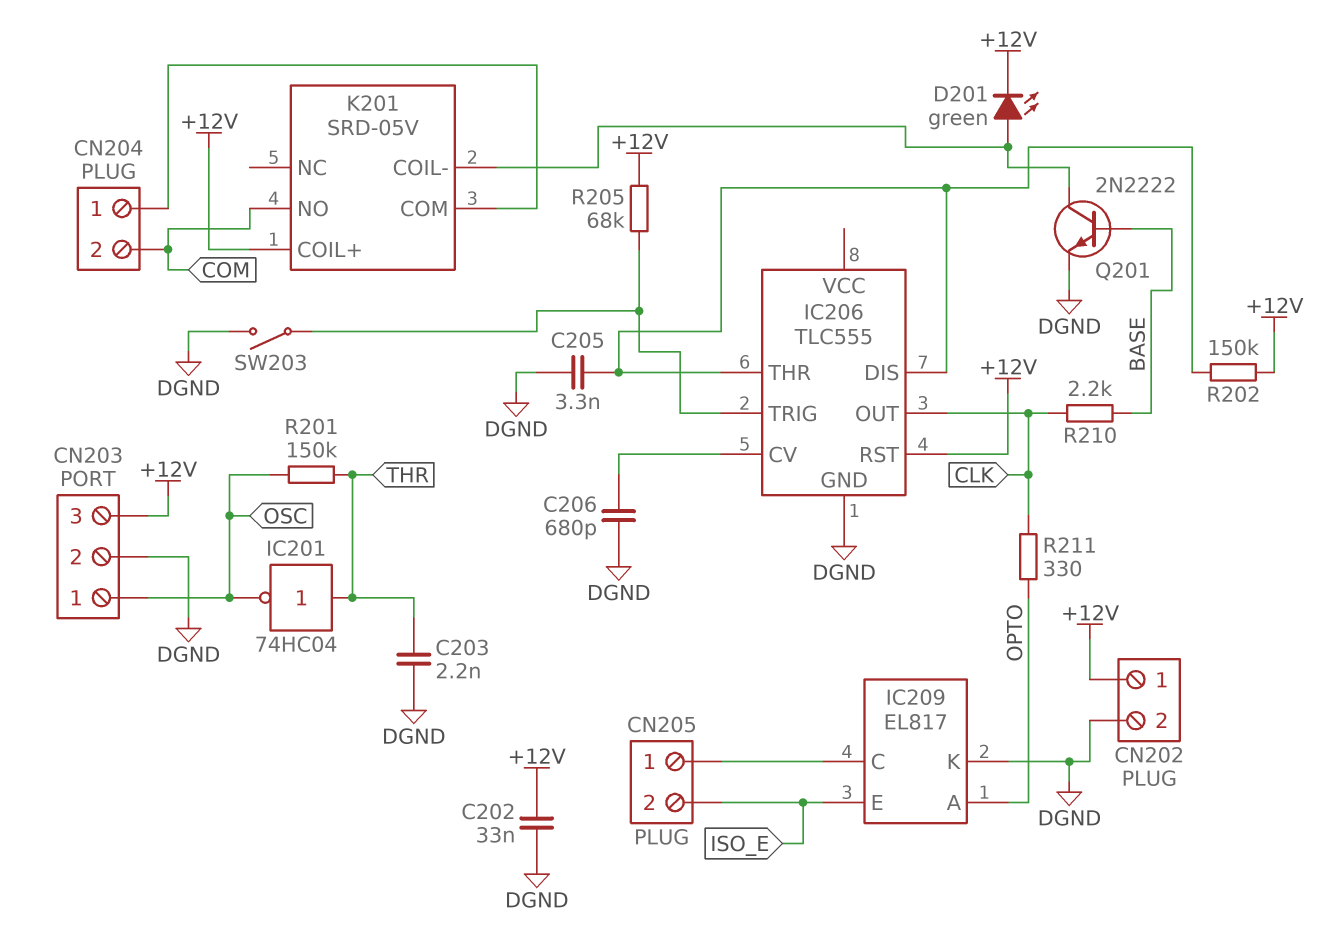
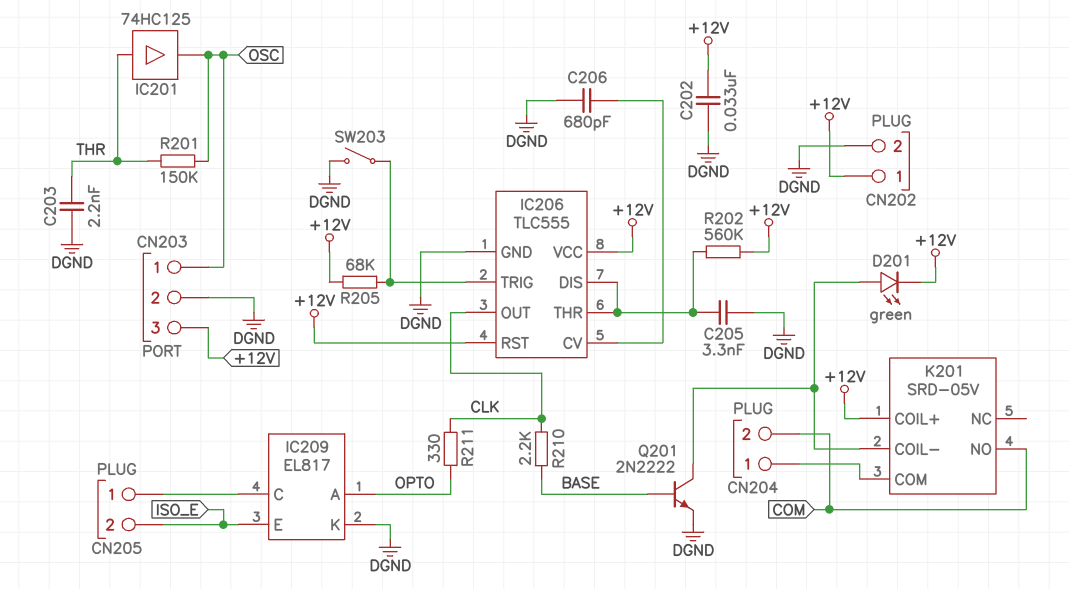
IC201: NOT 74HC04 (in THR, out OSC) -> buffer 74HC125 (in THR, out OSC)
IC206 pin VCC: none -> +12V
R202: 150k (+12V, IC206/DIS) -> 560k (+12V, IC206/DIS)

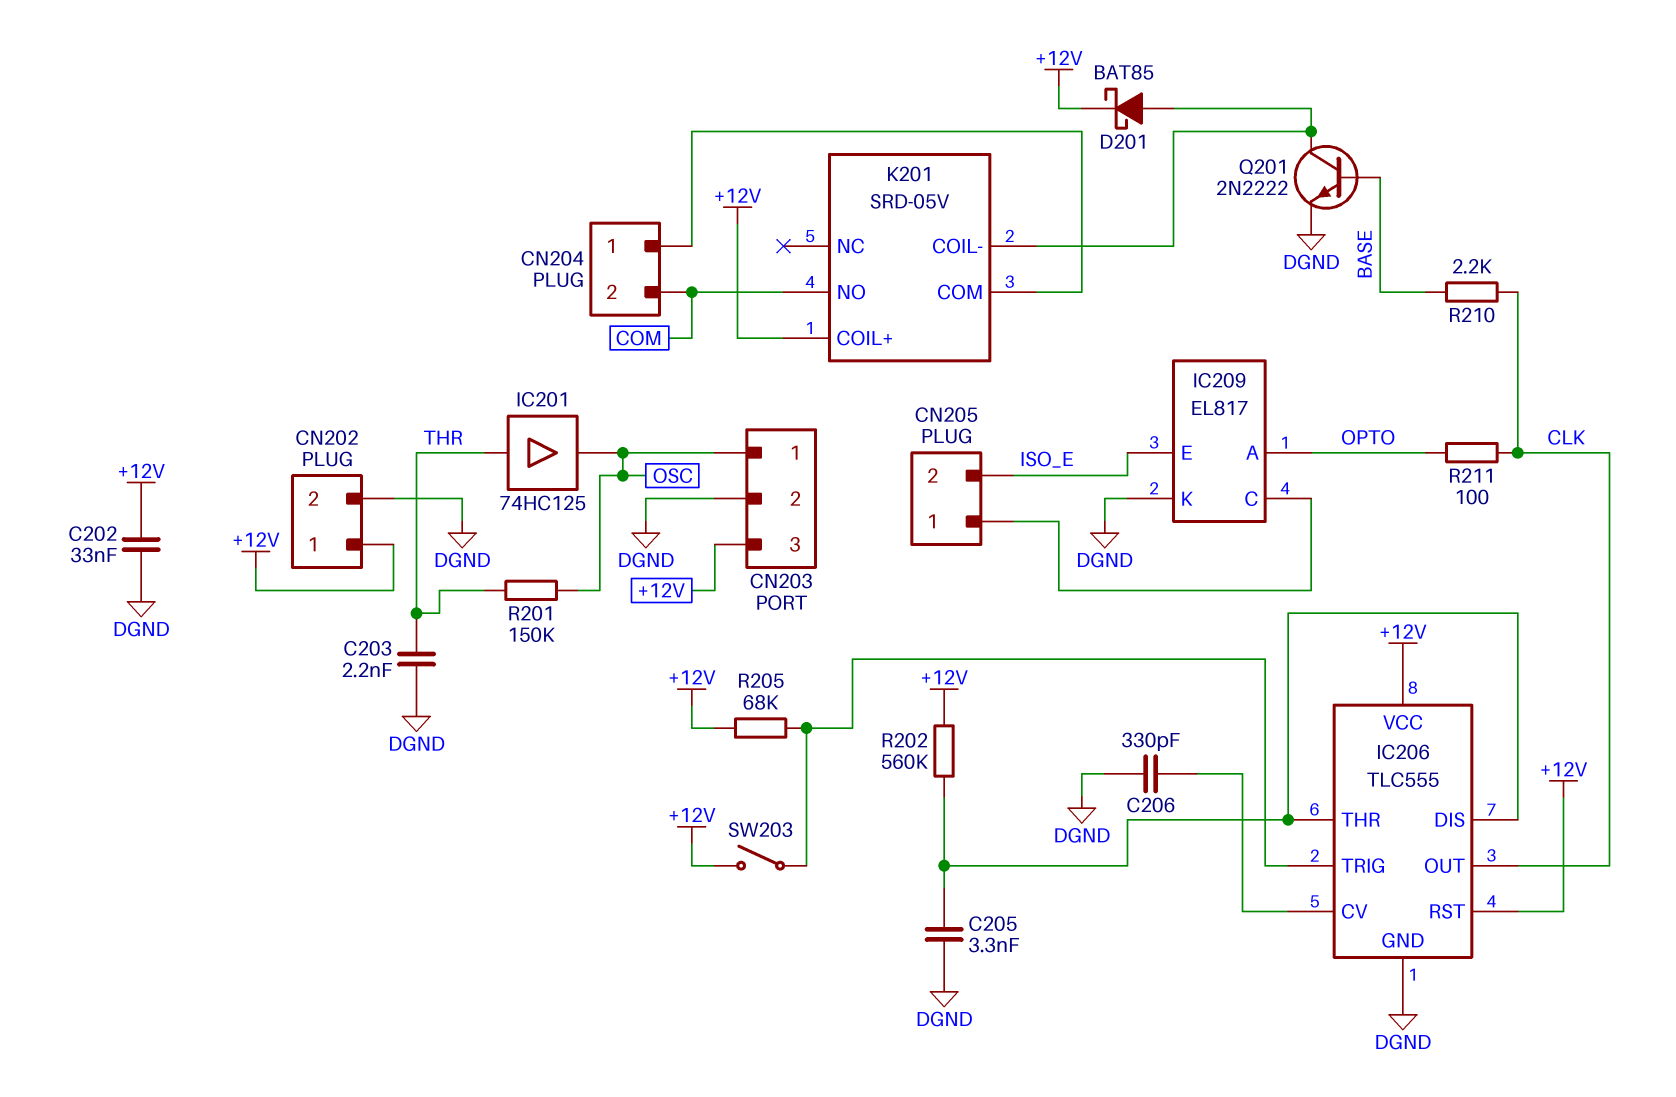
C206: 680pF (DGND, IC206/CV) -> 330pF (DGND, IC206/CV)
D201: LED green (A K201/COIL-, K +12V) -> schottky BAT85 (A K201/COIL-, K +12V)
R211: 330 (CLK, OPTO) -> 100 (CLK, OPTO)
SW203: switch (DGND, IC206/TRIG) -> switch (+12V, IC206/TRIG)

